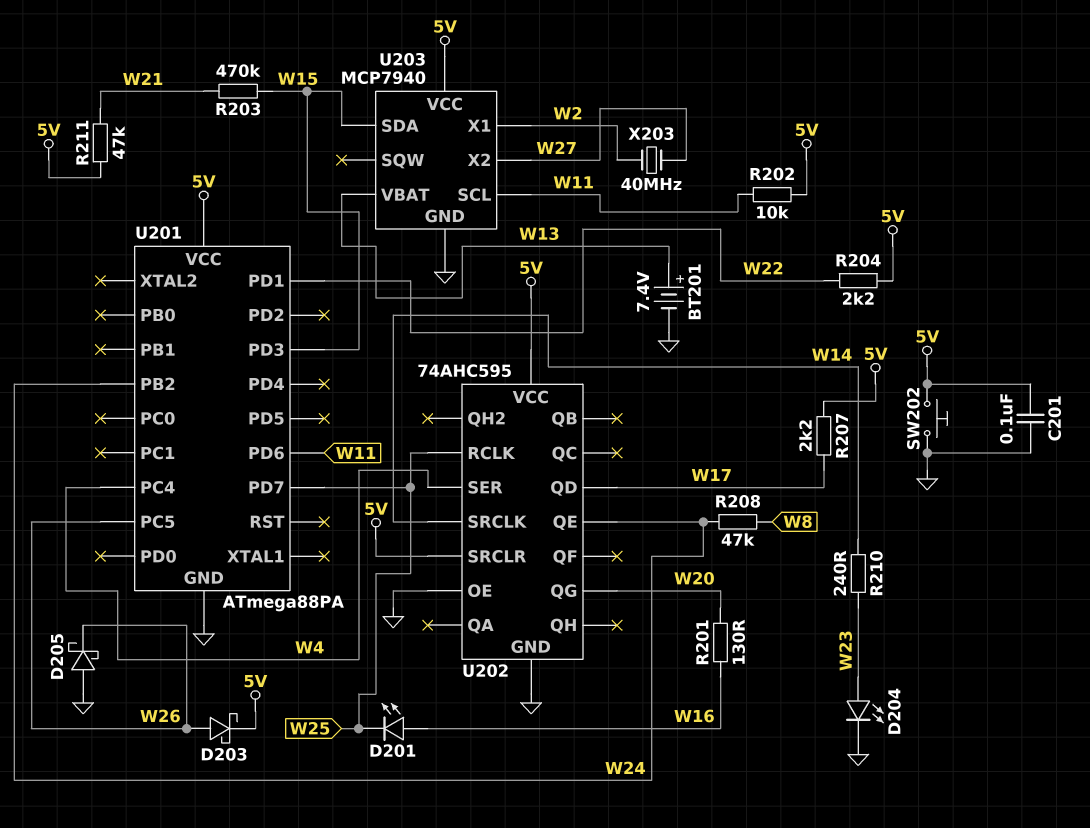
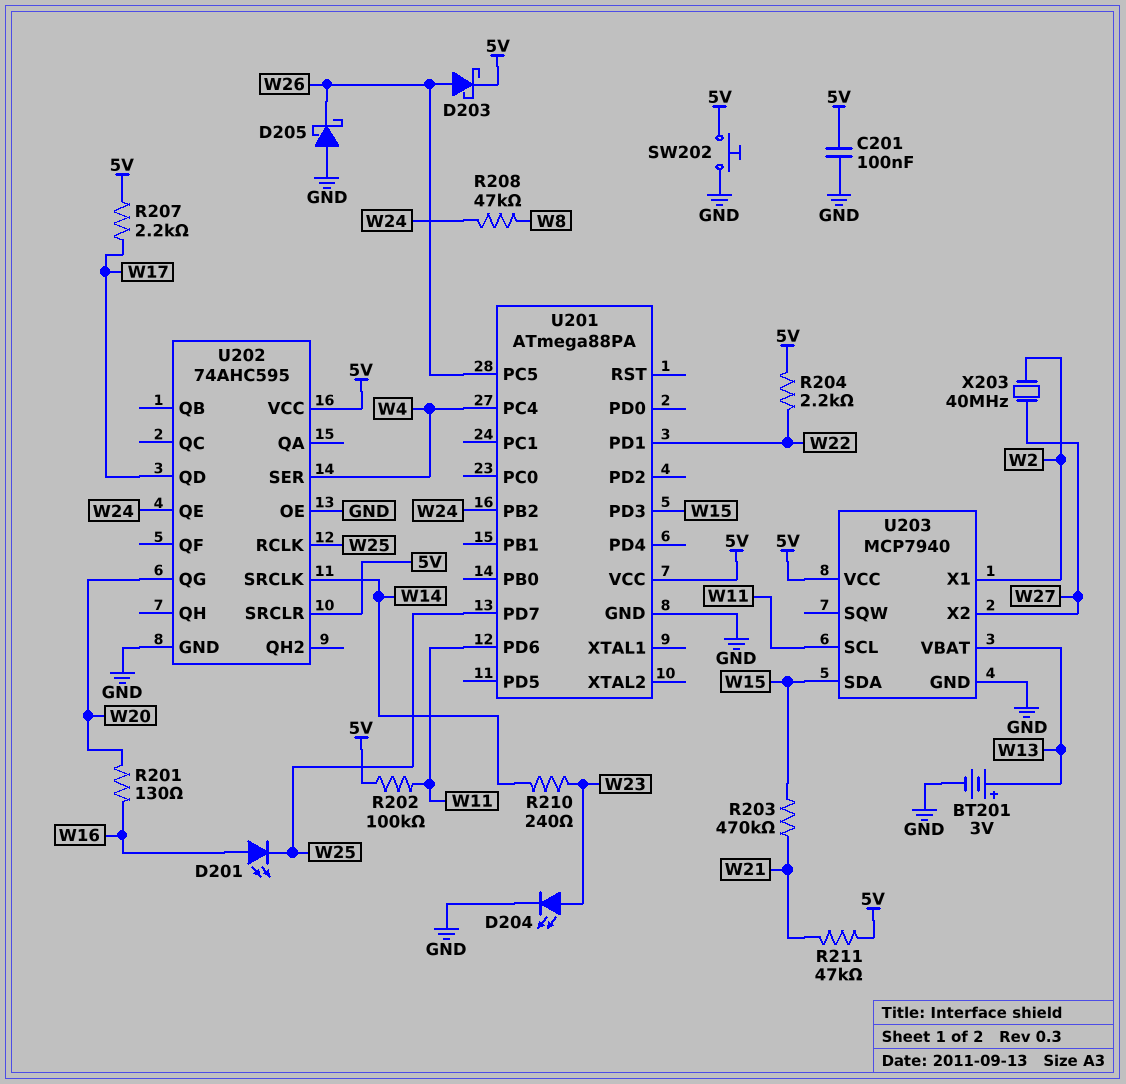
BT201: 7.4V (plus W13, minus GND) -> 3V (plus W13, minus GND)
R202: 10k (5V, W11) -> 100k (5V, W11)

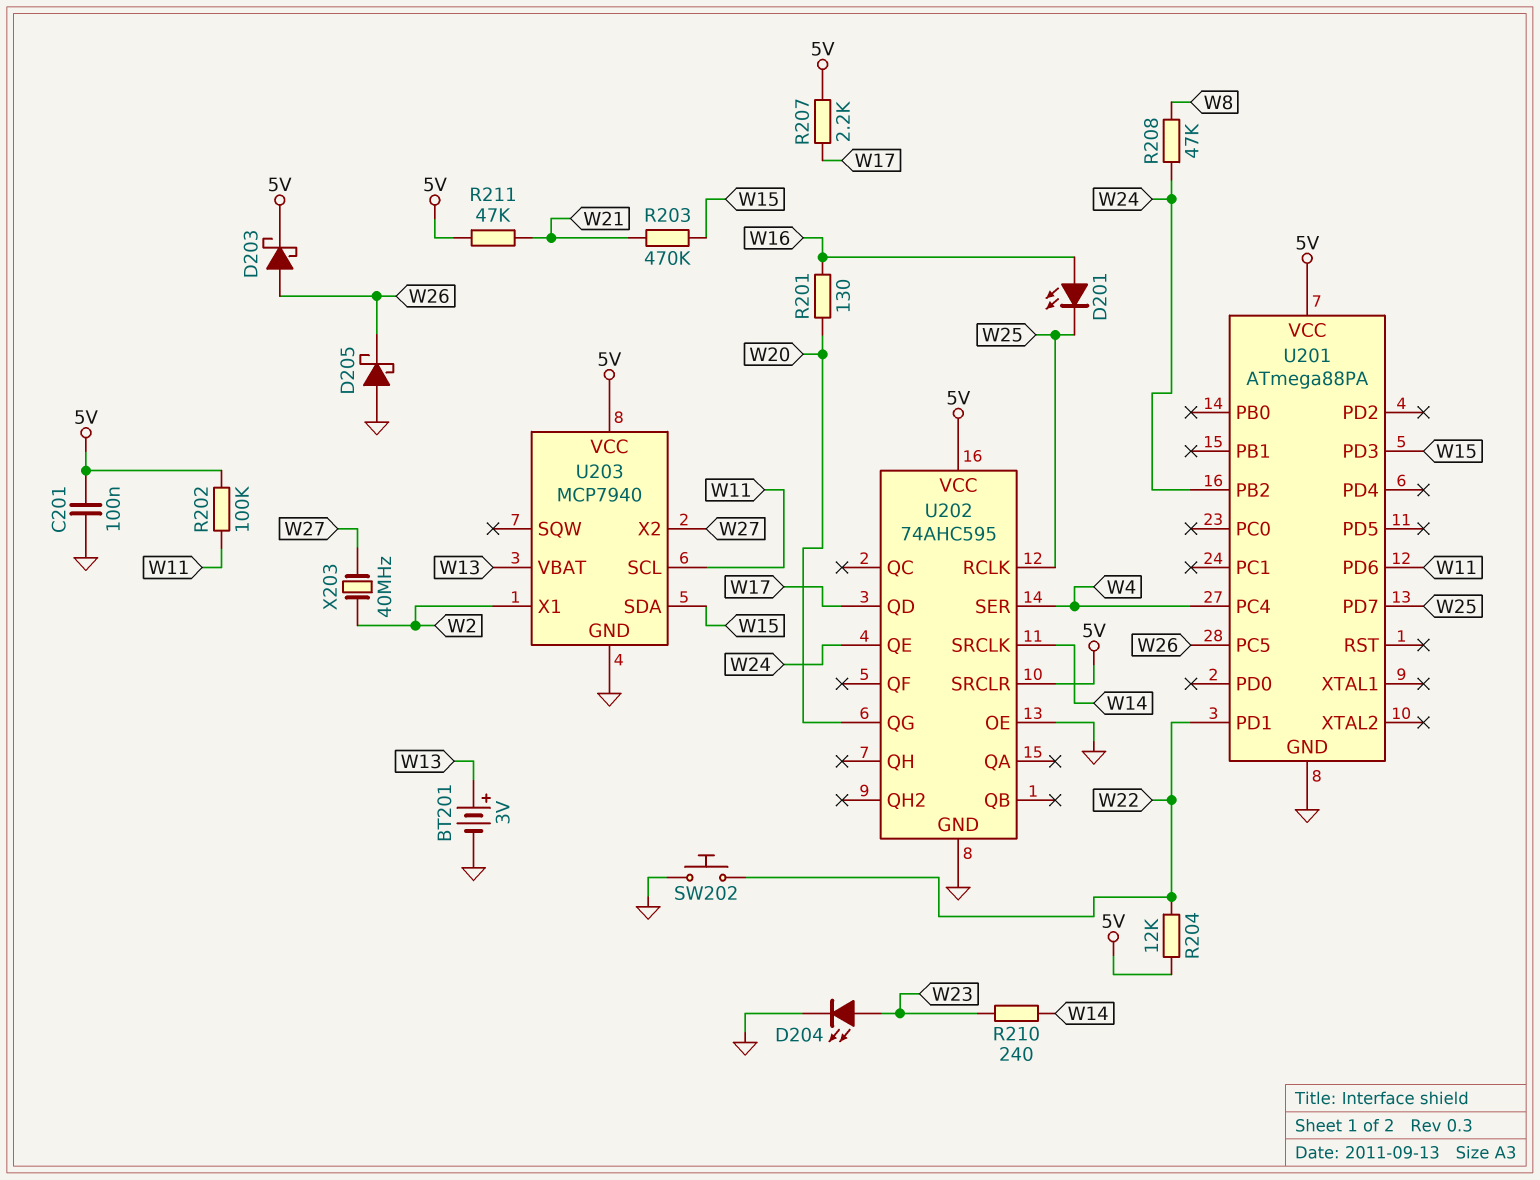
R204: 2.2k (5V, W22) -> 12k (5V, W22)
SW202: button (5V, GND) -> button (GND, W22)

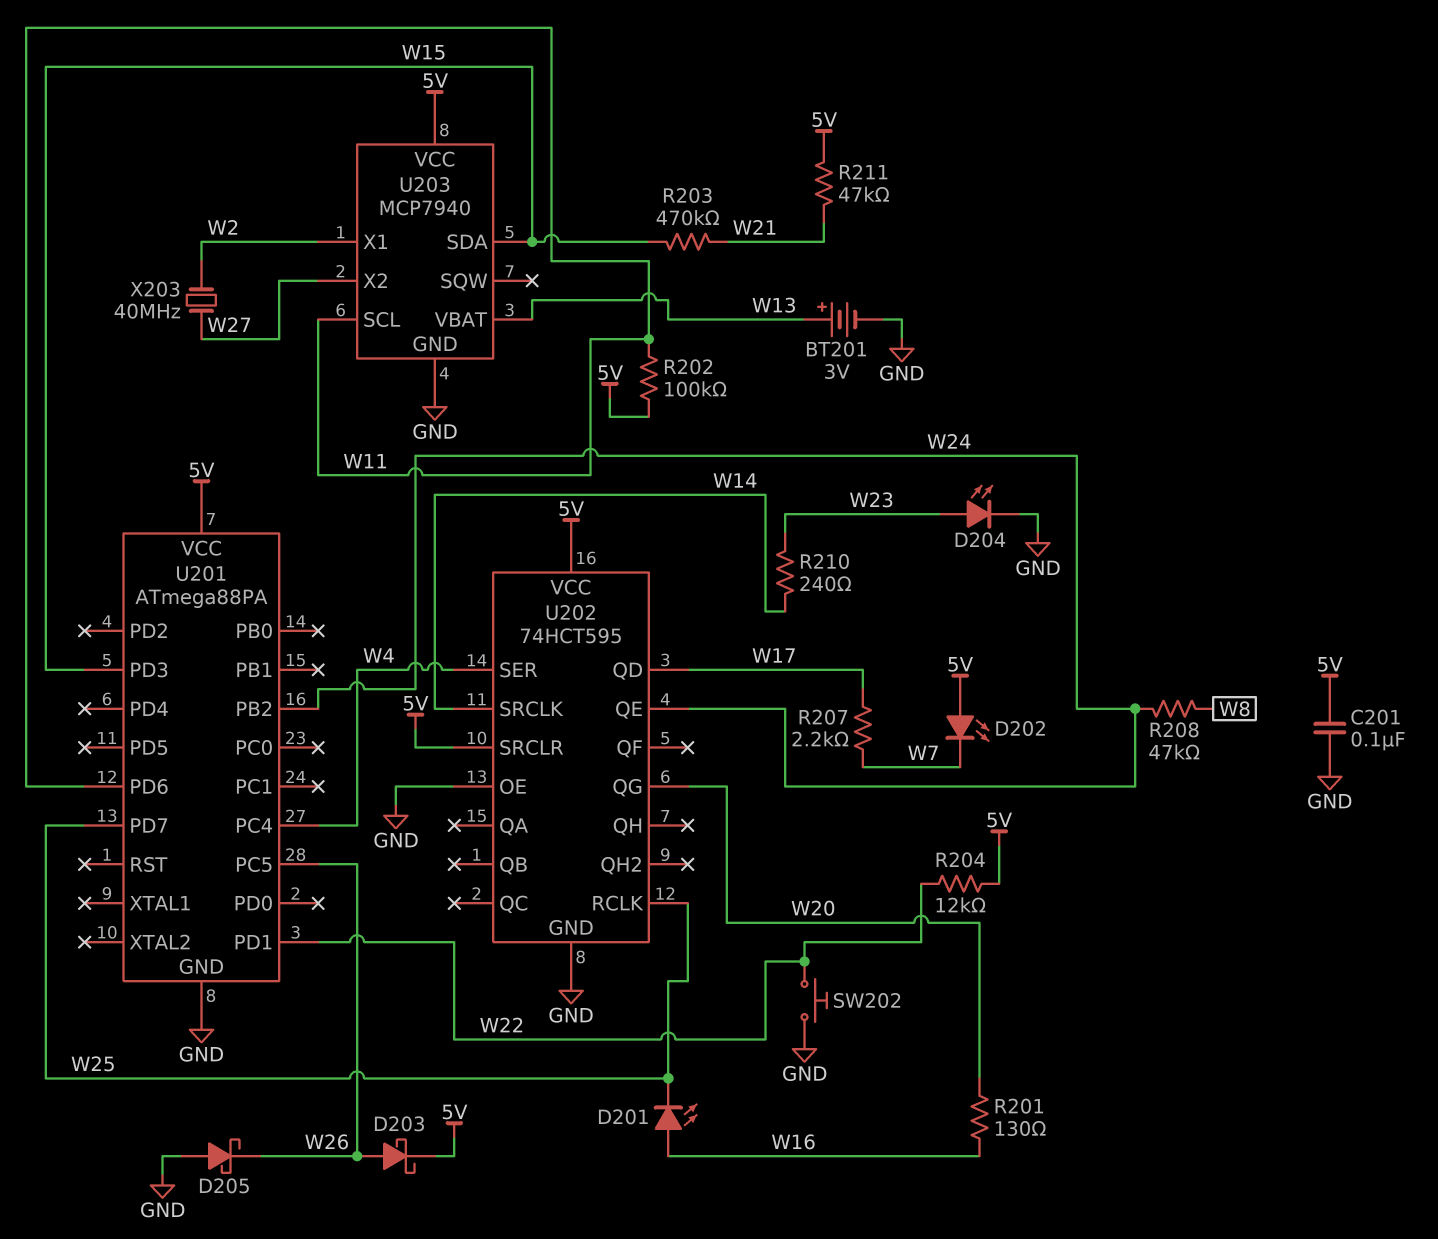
D202: none -> LED (A 5V, K W7)
R207: 2.2k (5V, W17) -> 2.2k (W7, W17)
U202: 74AHC595 -> 74HCT595

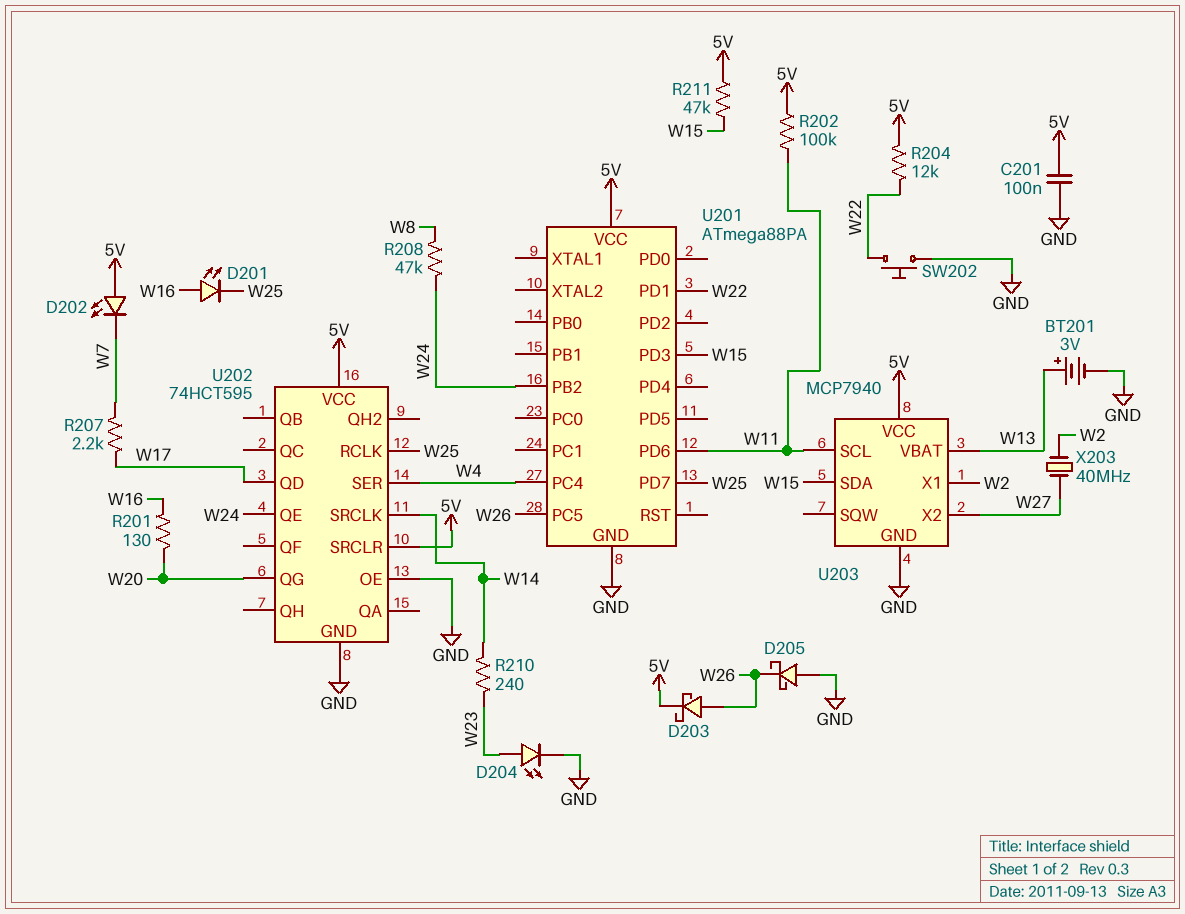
R203: 470k (W15, W21) -> none
R211: 47k (5V, W21) -> 47k (5V, W15)

